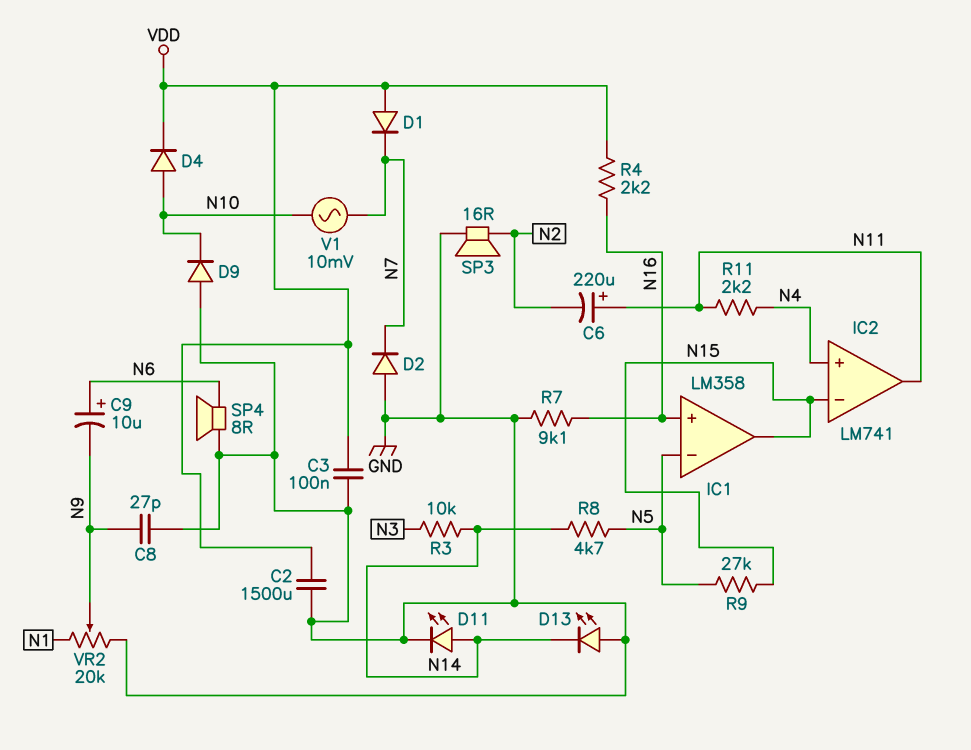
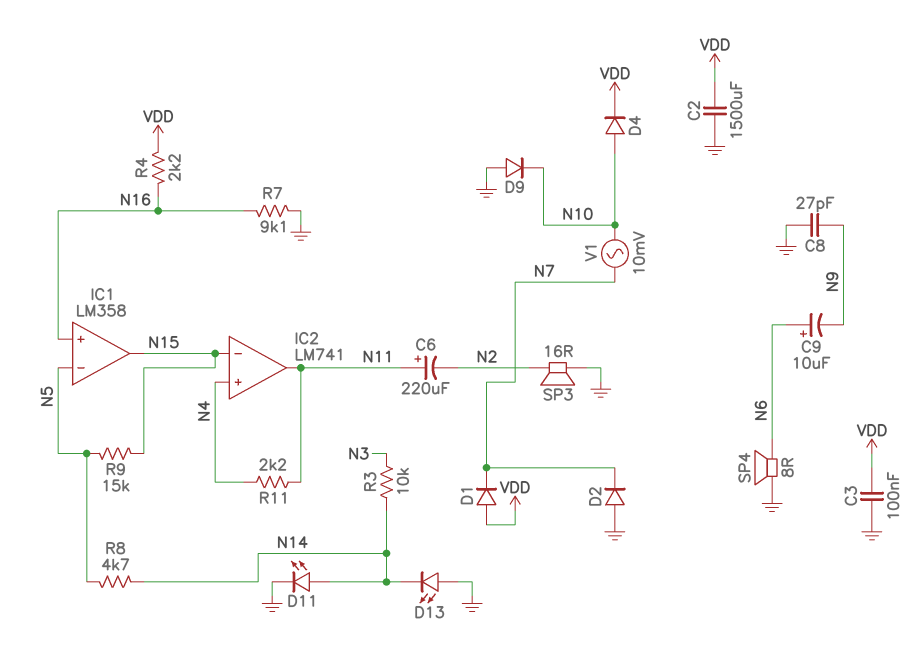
R9: 27k (N5, N15) -> 15k (N5, N15)
VR2: 20k (GND, N1, wiper N9) -> none

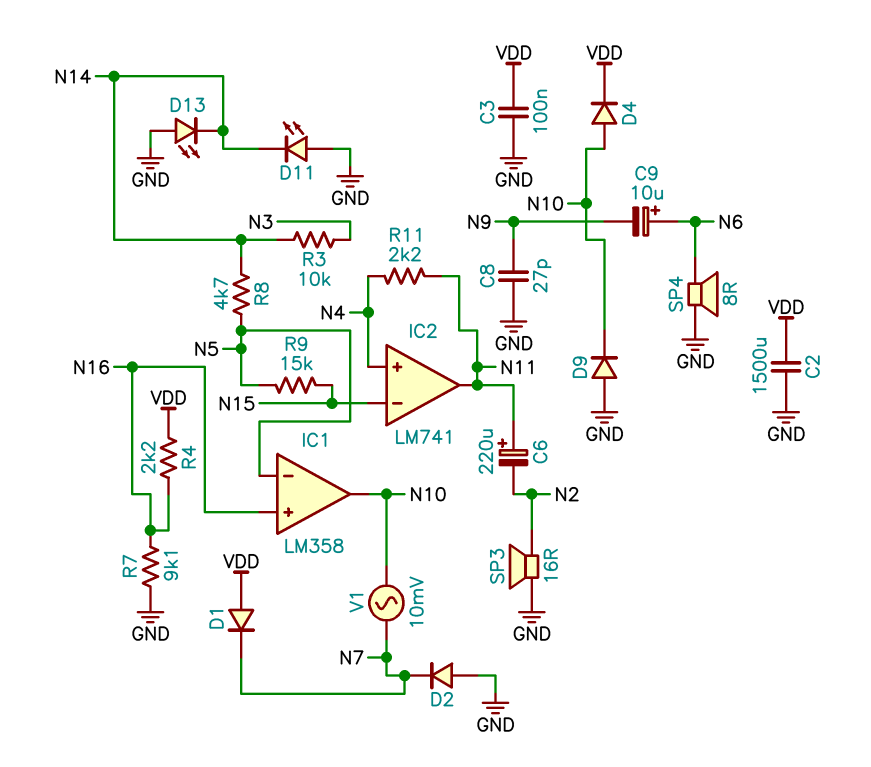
D11: LED (A N14, K GND) -> LED (A GND, K N14)
IC1 pin out: N15 -> N10

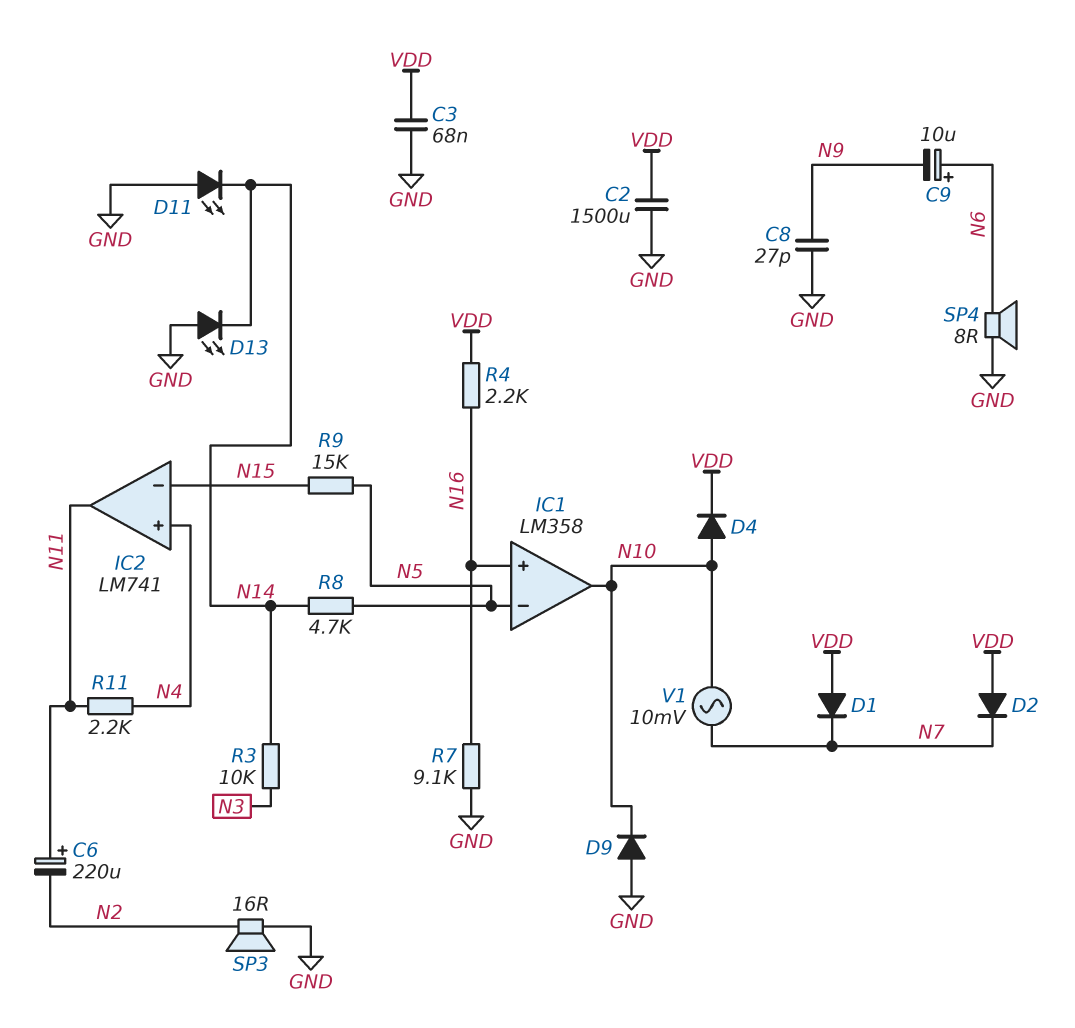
C3: 100nF (GND, VDD) -> 68nF (GND, VDD)
D2: diode (A GND, K N7) -> diode (A VDD, K N7)

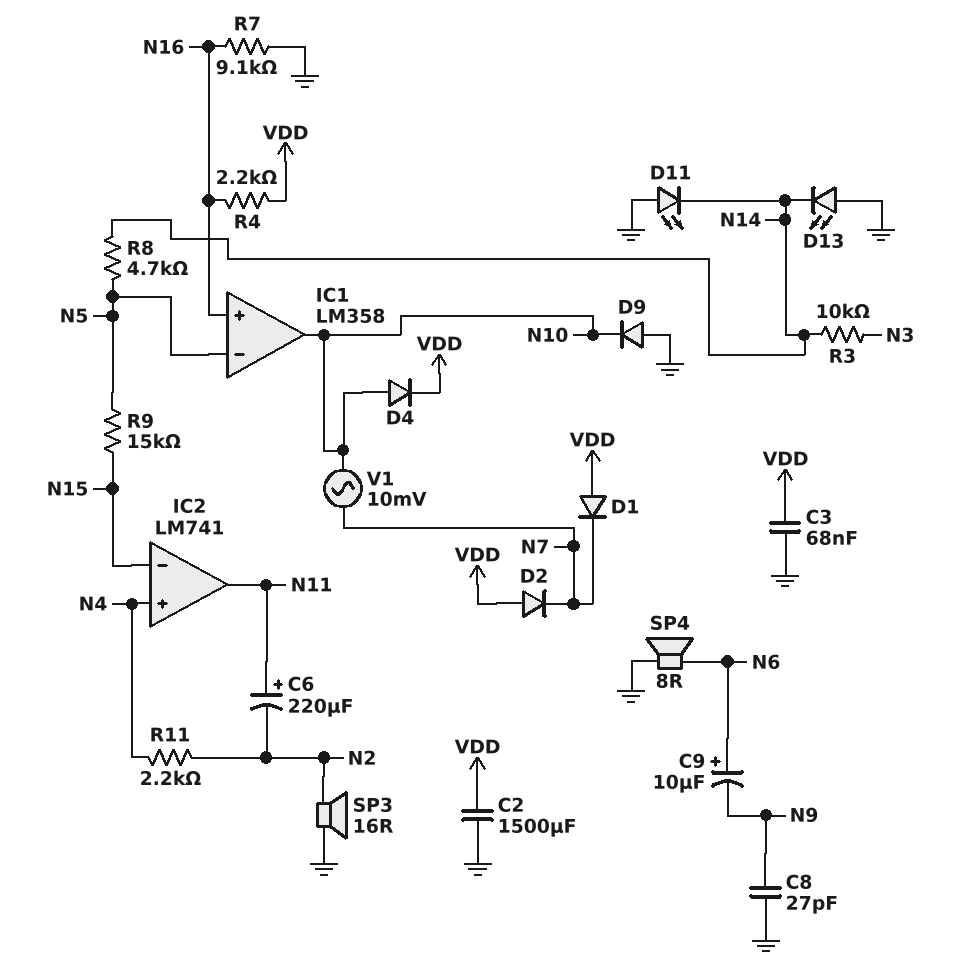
R11: 2.2k (N4, N11) -> 2.2k (N2, N4)

